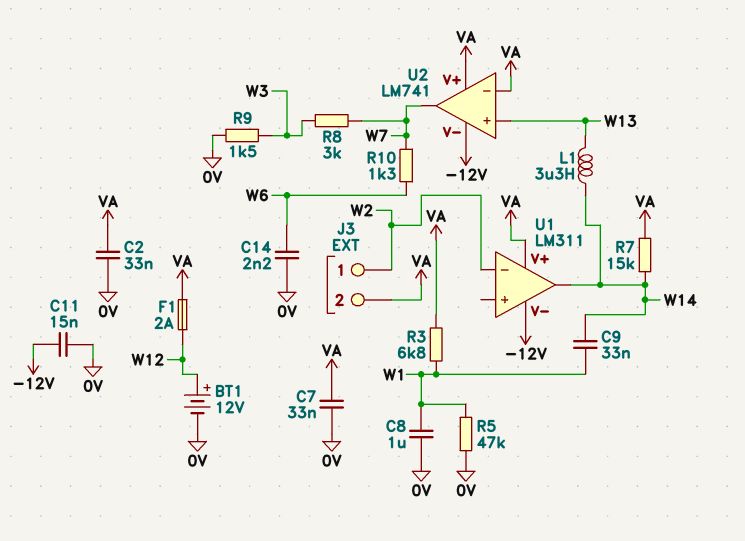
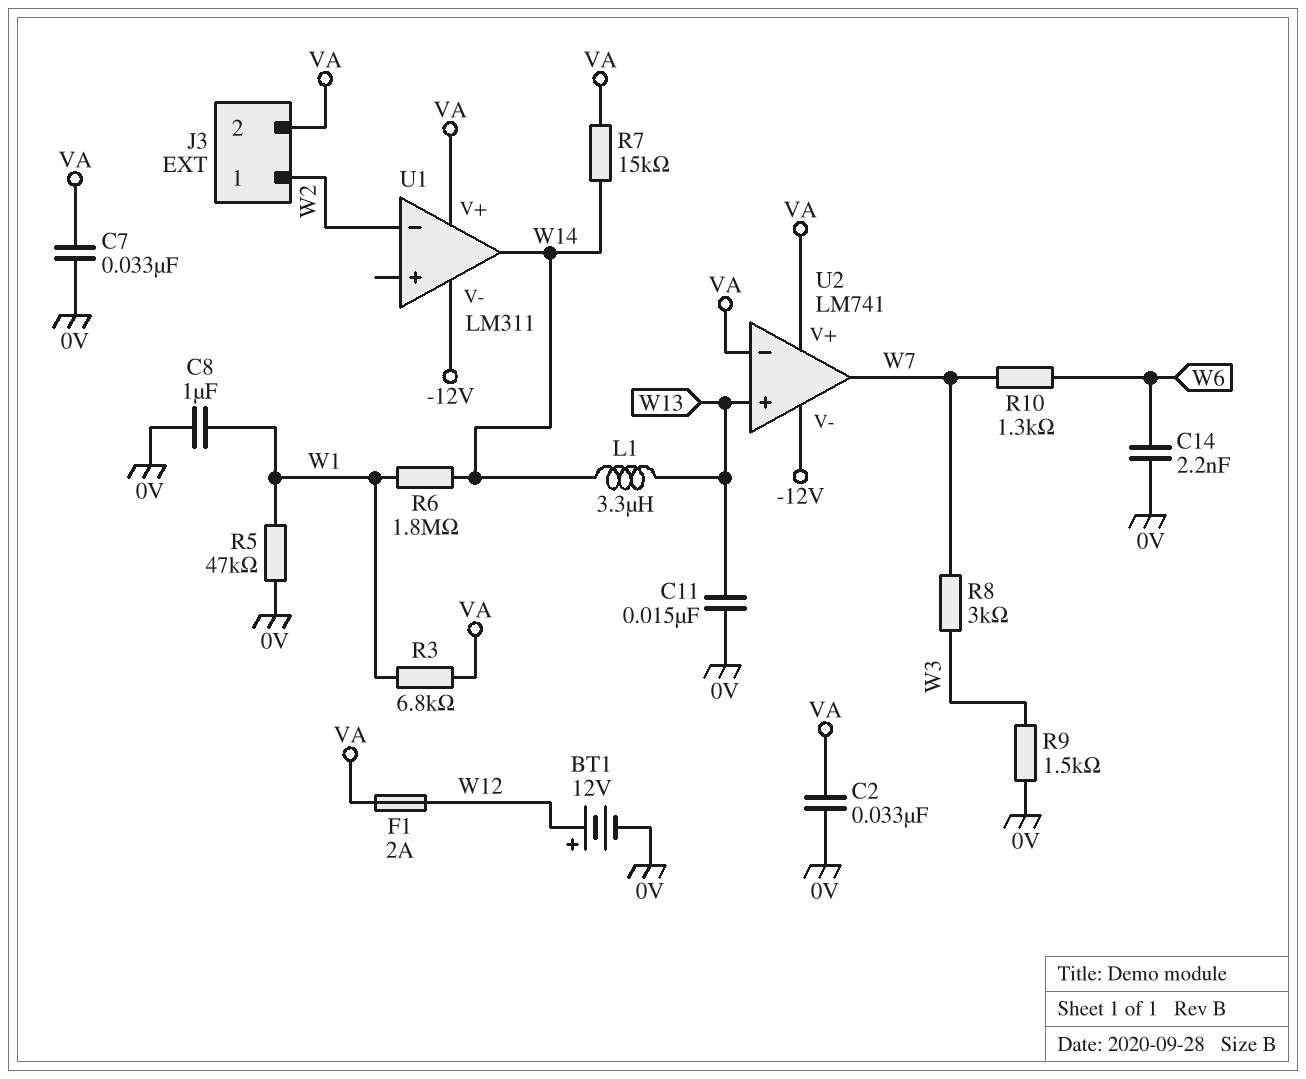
C9: 33nF (W1, W14) -> none
C11: 15nF (-12V, 0V) -> 15nF (0V, W13)
R6: none -> 1.8M (W1, W14)

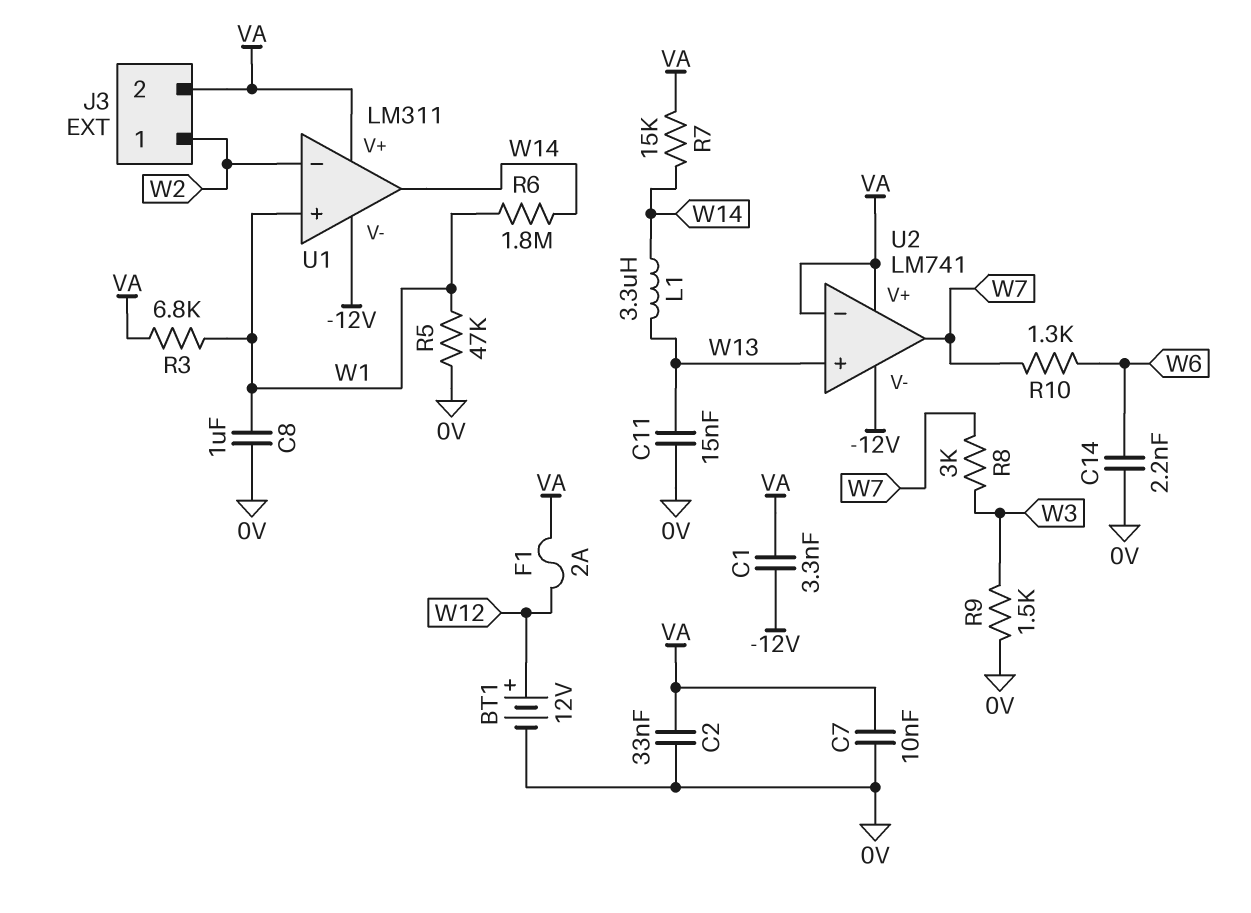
C1: none -> 3.3nF (-12V, VA)
C7: 33nF (0V, VA) -> 10nF (0V, VA)
U1 pin in+: none -> W1

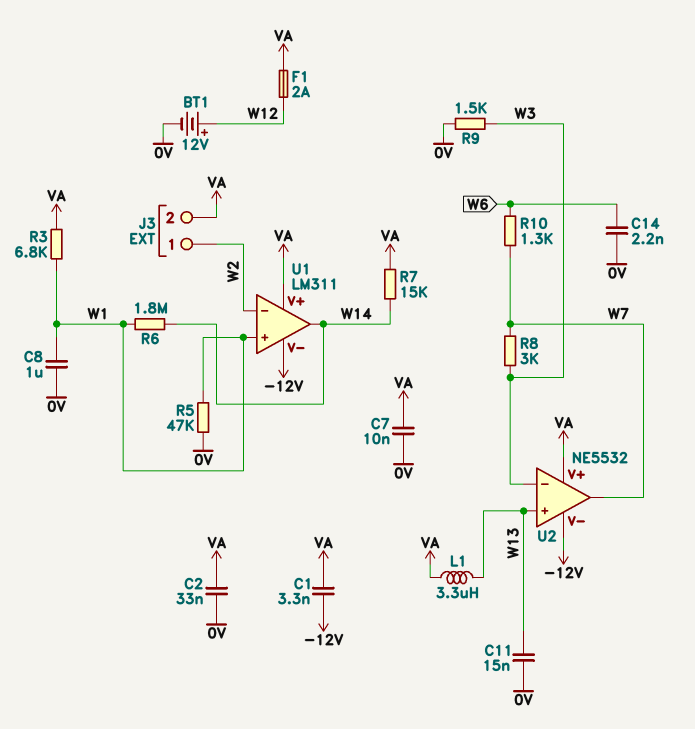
L1: 3.3uH (W13, W14) -> 3.3uH (VA, W13)
U2: LM741 -> NE5532
U2 pin in-: VA -> W3

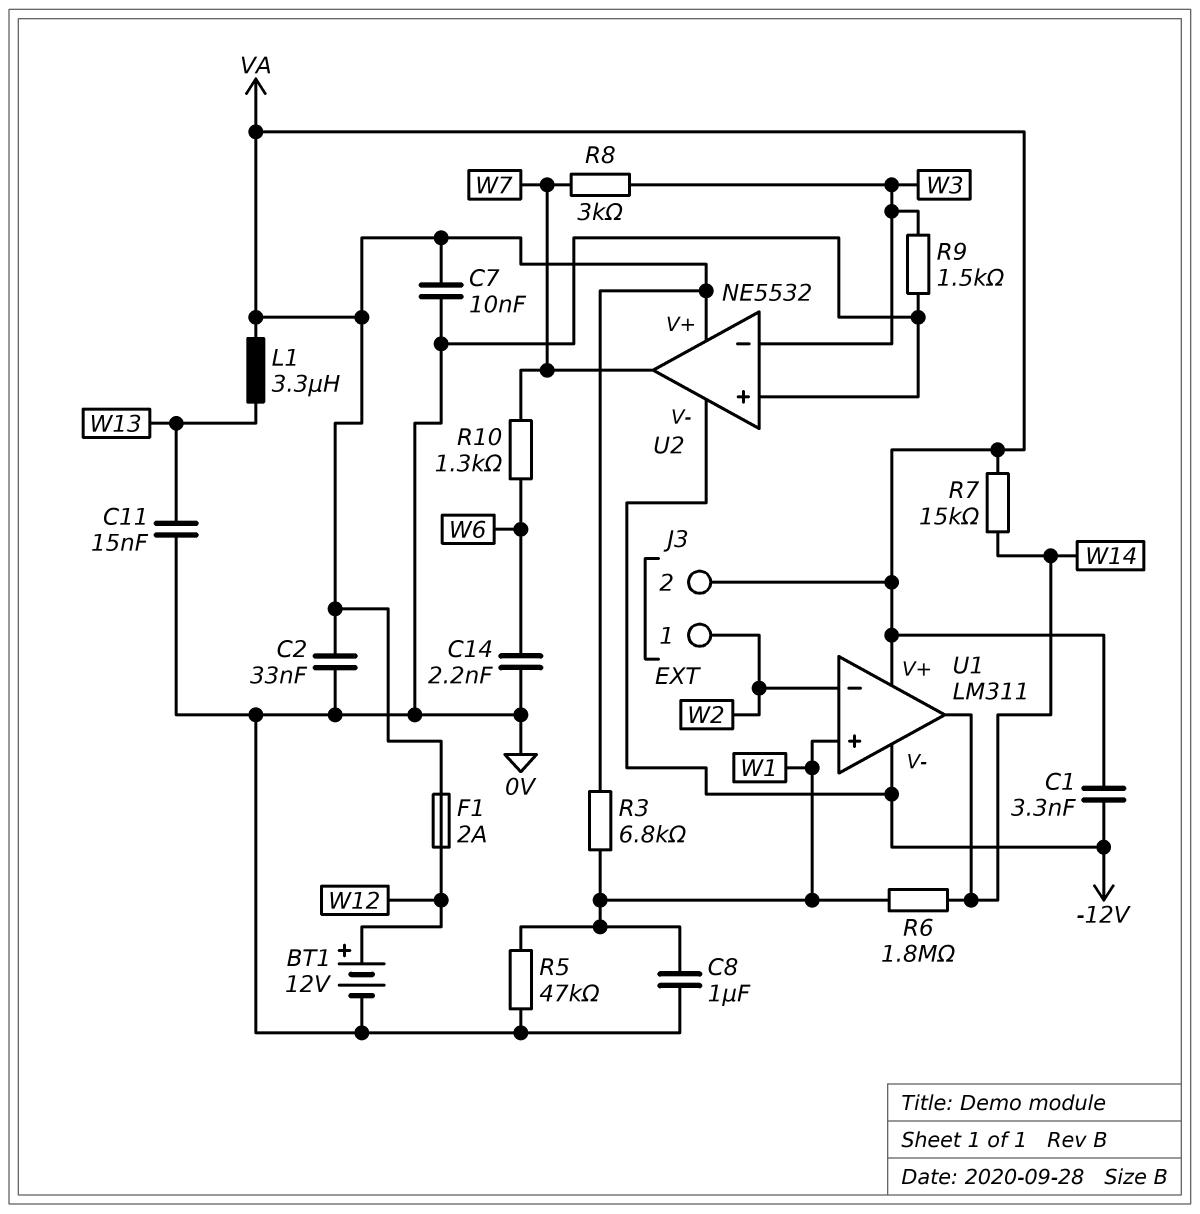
U2 pin in+: W13 -> 0V

